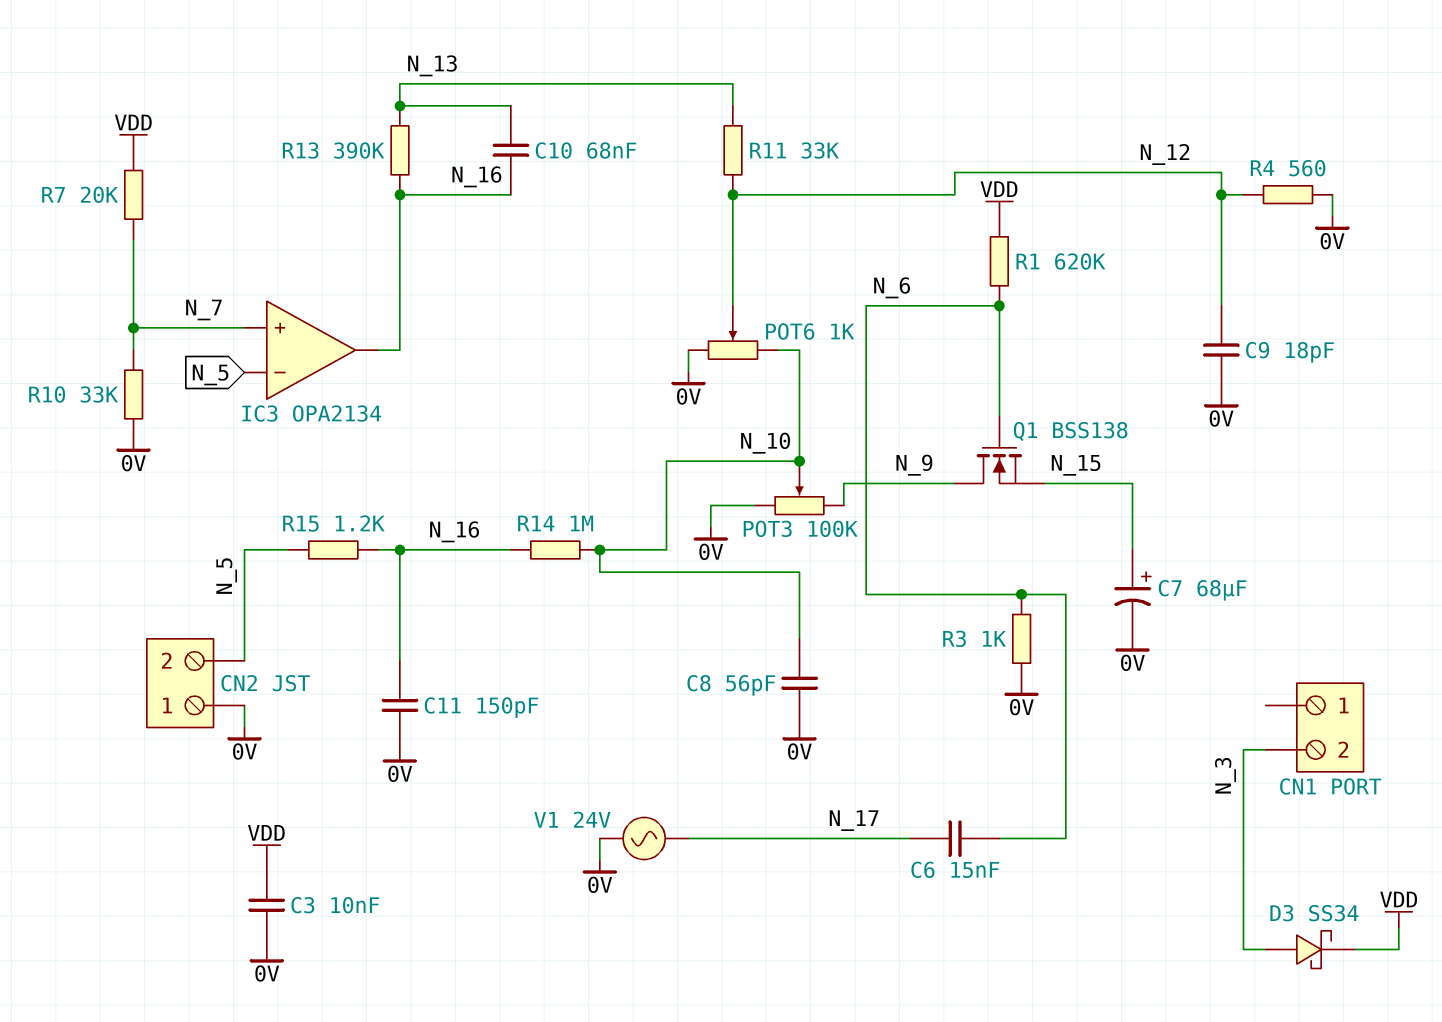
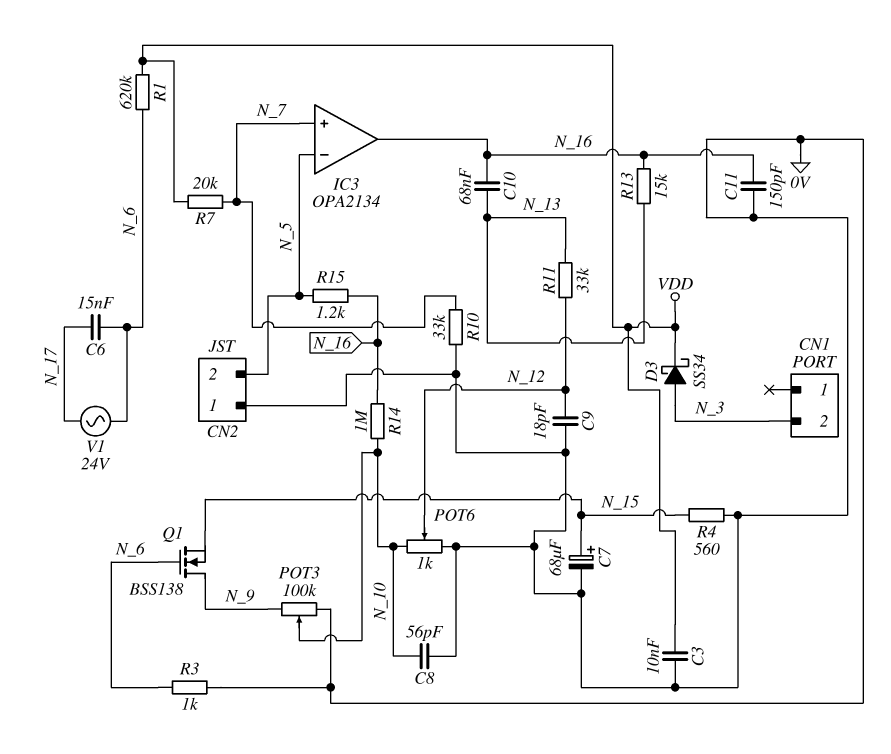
R4: 560 (0V, N_12) -> 560 (0V, N_15)
R13: 390k (N_13, N_16) -> 15k (N_13, N_16)
V1: AC 24V (0V, N_17) -> AC 24V (N_6, N_17)

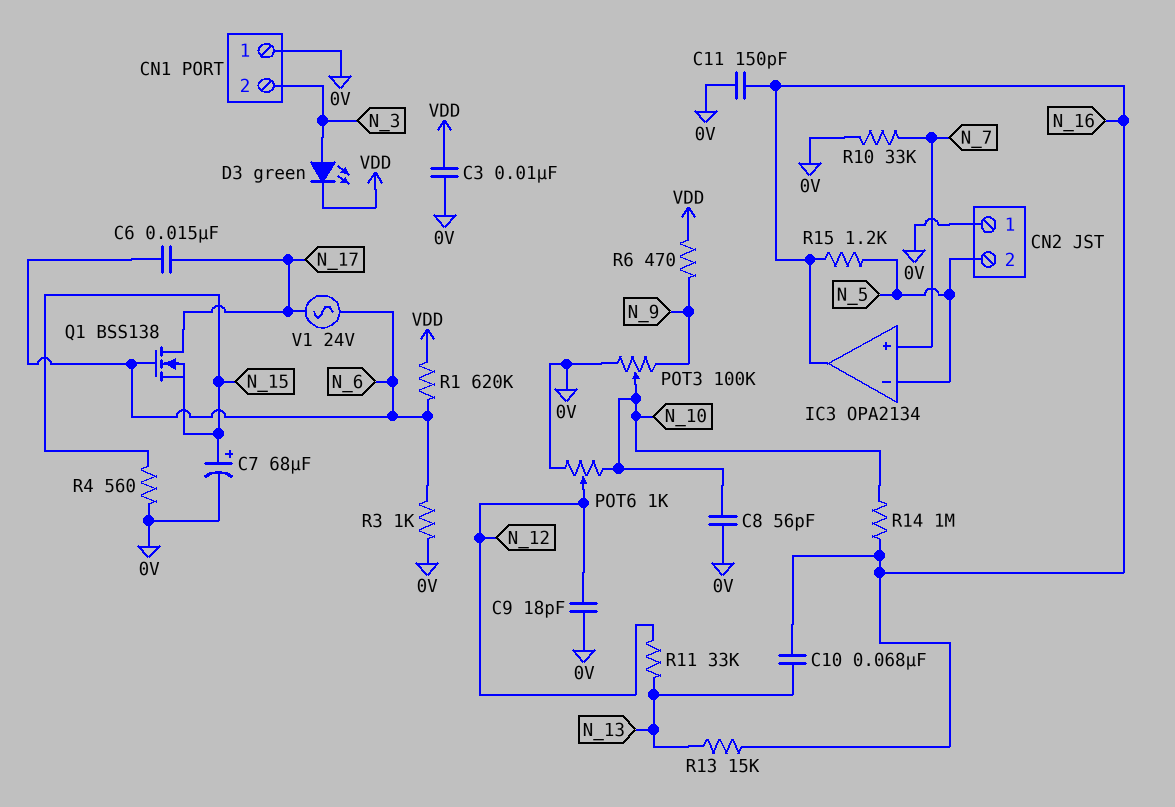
CN1 pin 1: none -> 0V
D3: schottky SS34 (A N_3, K VDD) -> LED green (A N_3, K VDD)
Q1: NMOS BSS138 (G N_6, D N_9, S N_15) -> NMOS BSS138 (G N_6, D N_17, S N_15)
R6: none -> 470 (N_9, VDD)
R7: 20k (N_7, VDD) -> none

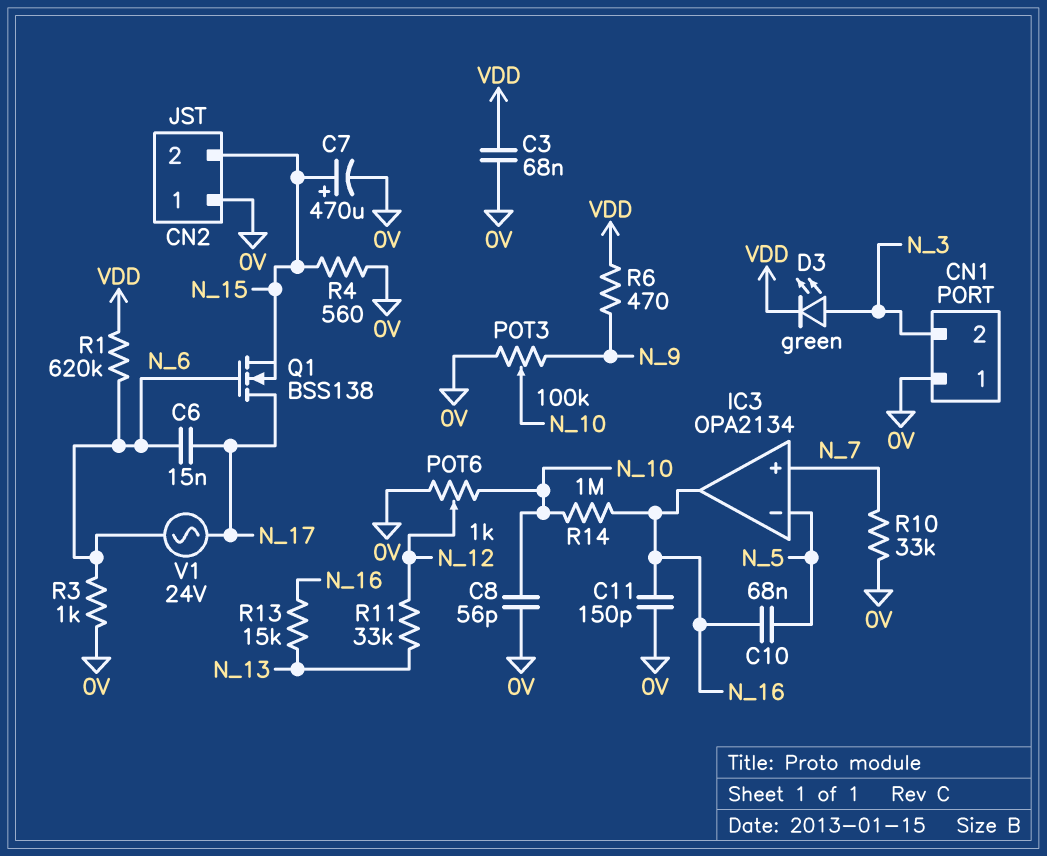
C3: 10nF (0V, VDD) -> 68nF (0V, VDD)
C7: 68uF (plus N_15, minus 0V) -> 470uF (plus N_15, minus 0V)
C9: 18pF (0V, N_12) -> none
C10: 68nF (N_13, N_16) -> 68nF (N_5, N_16)
CN2 pin 2: N_5 -> N_15
R15: 1.2k (N_5, N_16) -> none

